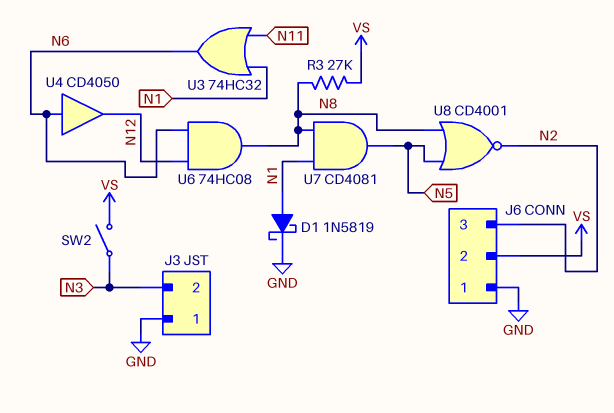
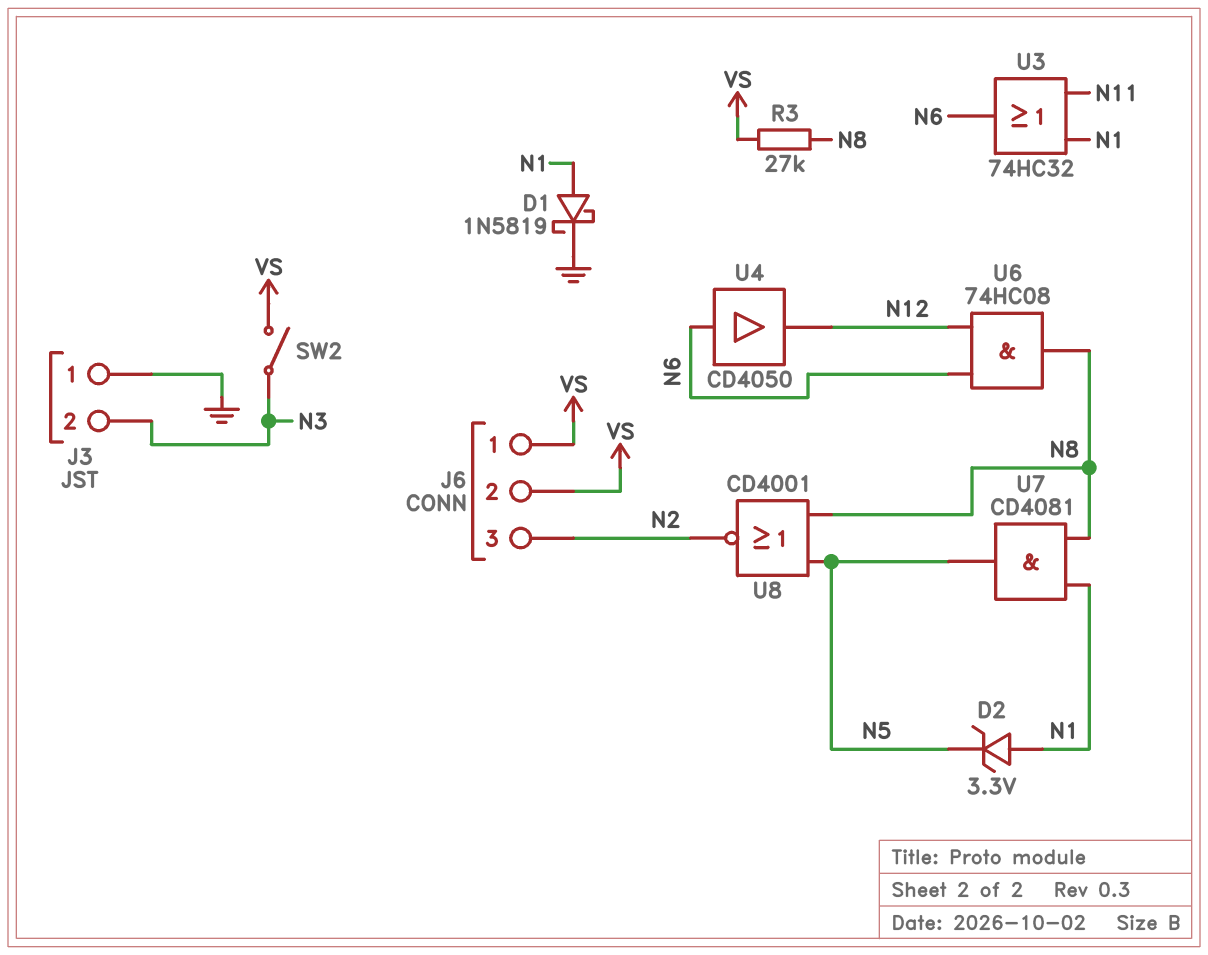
D2: none -> zener 3.3V (A N1, K N5)
J6 pin 1: GND -> VS

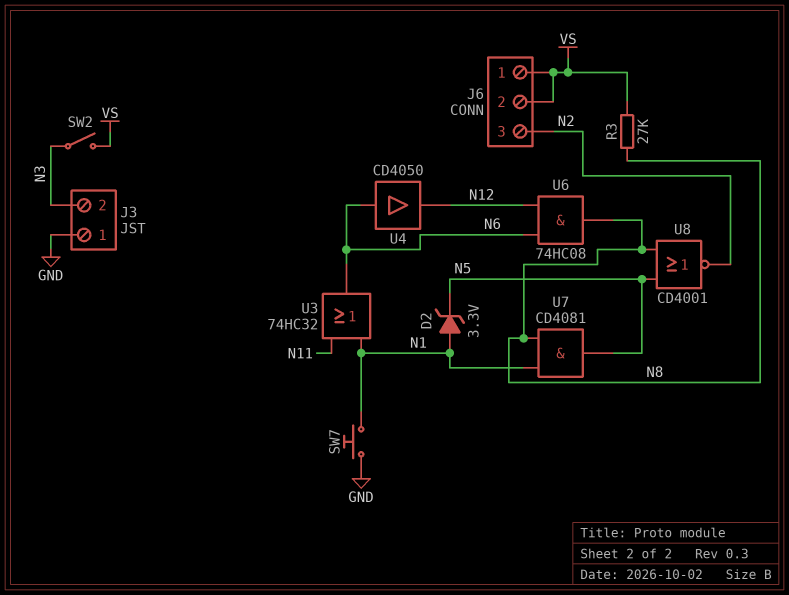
D1: schottky 1N5819 (A N1, K GND) -> none
SW7: none -> button (GND, N1)

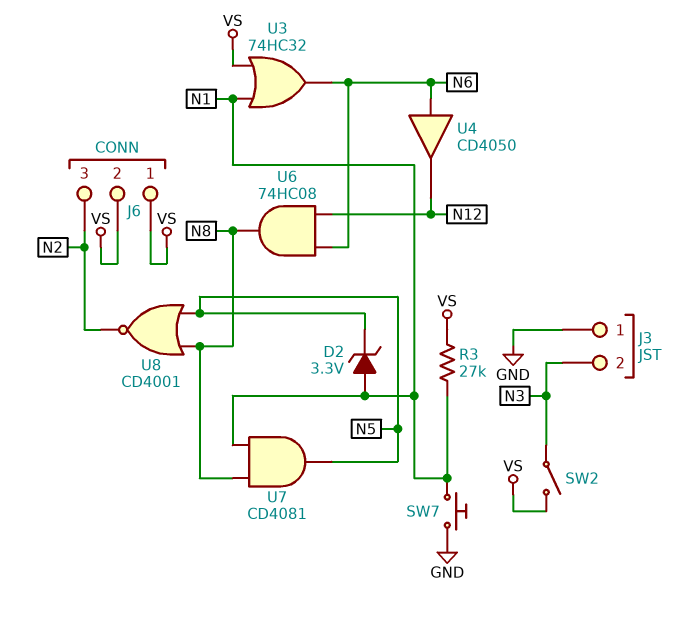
R3: 27k (N8, VS) -> 27k (N1, VS)
U3: OR 74HC32 (in N1, in N11, out N6) -> OR 74HC32 (in N1, in VS, out N6)

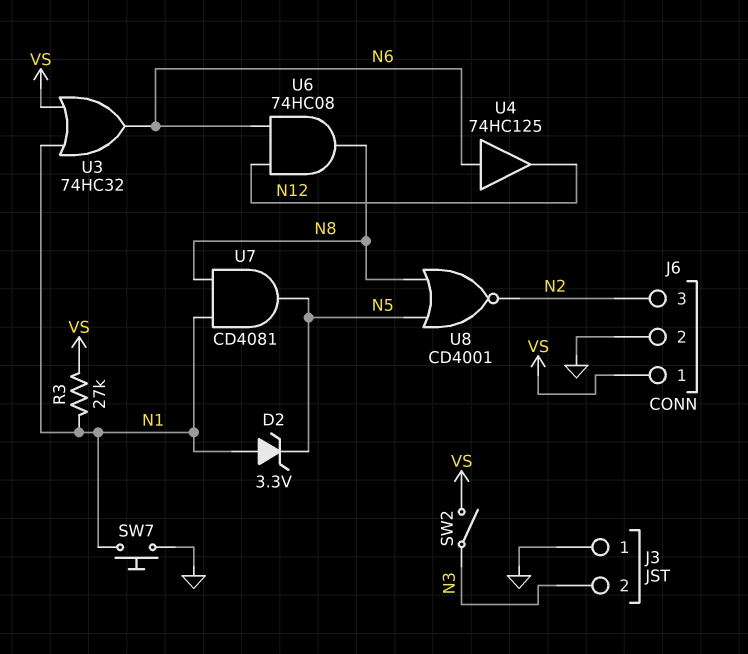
J6 pin 2: VS -> GND
U4: buffer CD4050 (in N6, out N12) -> buffer 74HC125 (in N6, out N12)

